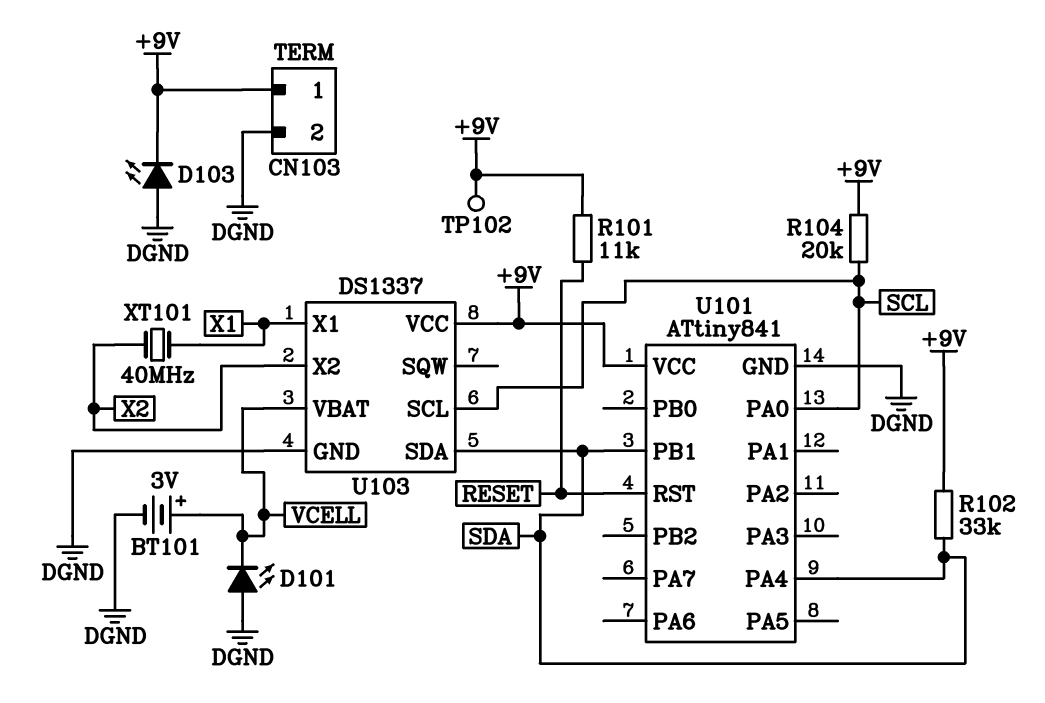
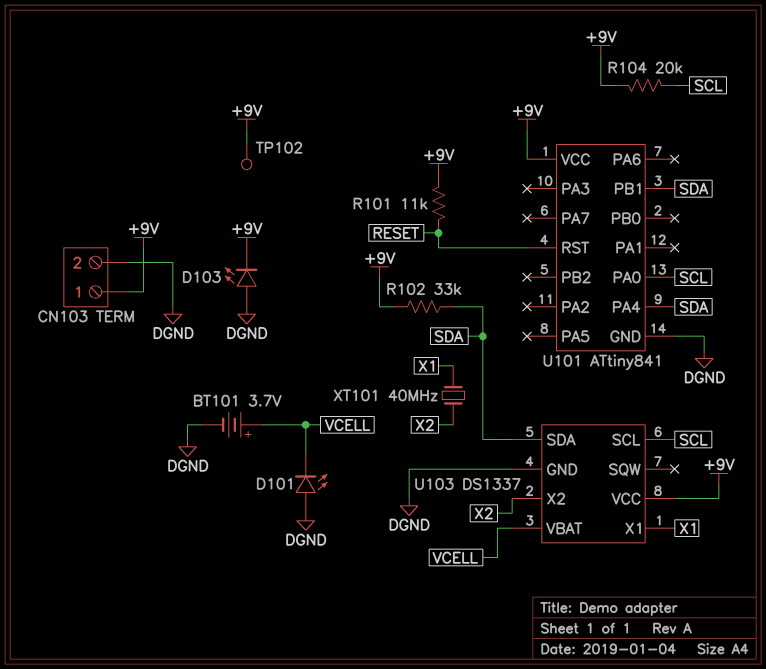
BT101: 3V (plus VCELL, minus DGND) -> 3.7V (plus VCELL, minus DGND)

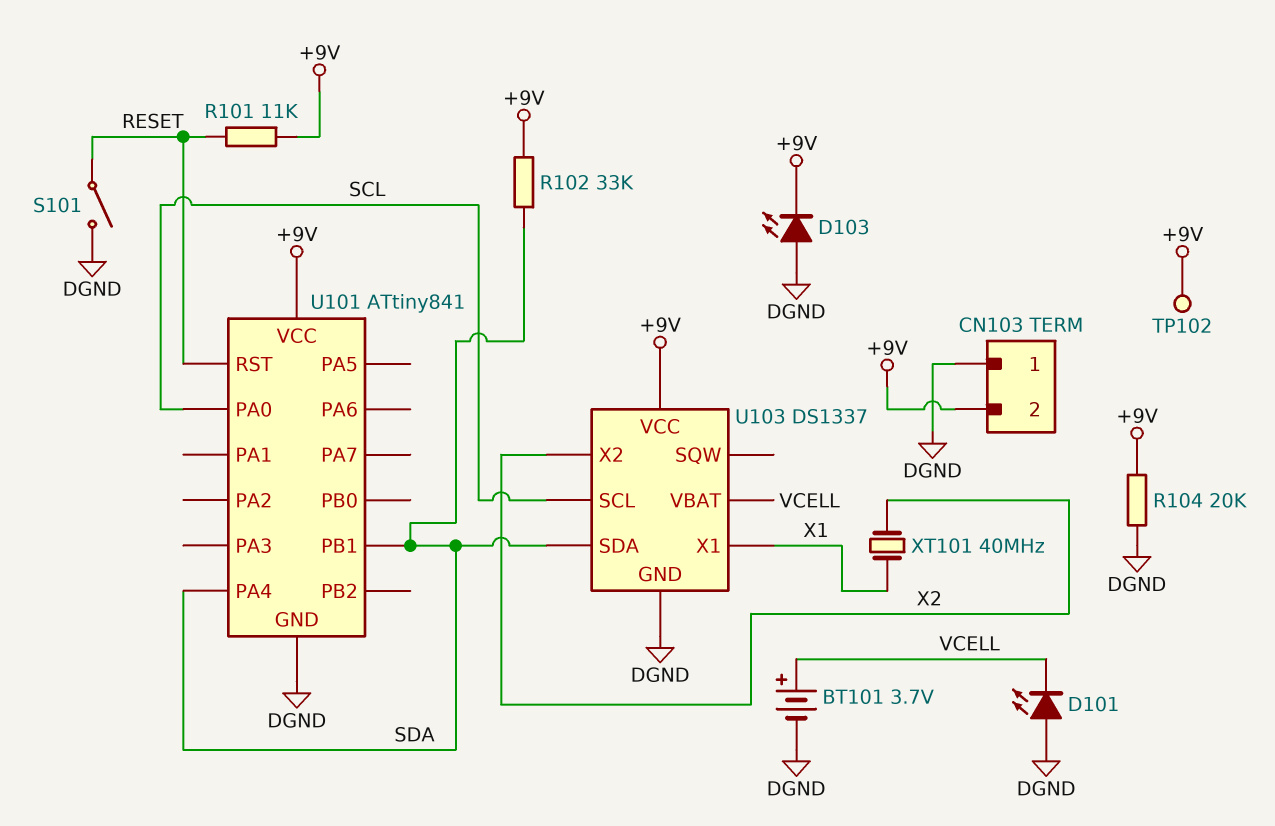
CN103 pin 1: +9V -> DGND
CN103 pin 2: DGND -> +9V
R104: 20k (+9V, SCL) -> 20k (+9V, DGND)
S101: none -> switch (DGND, RESET)

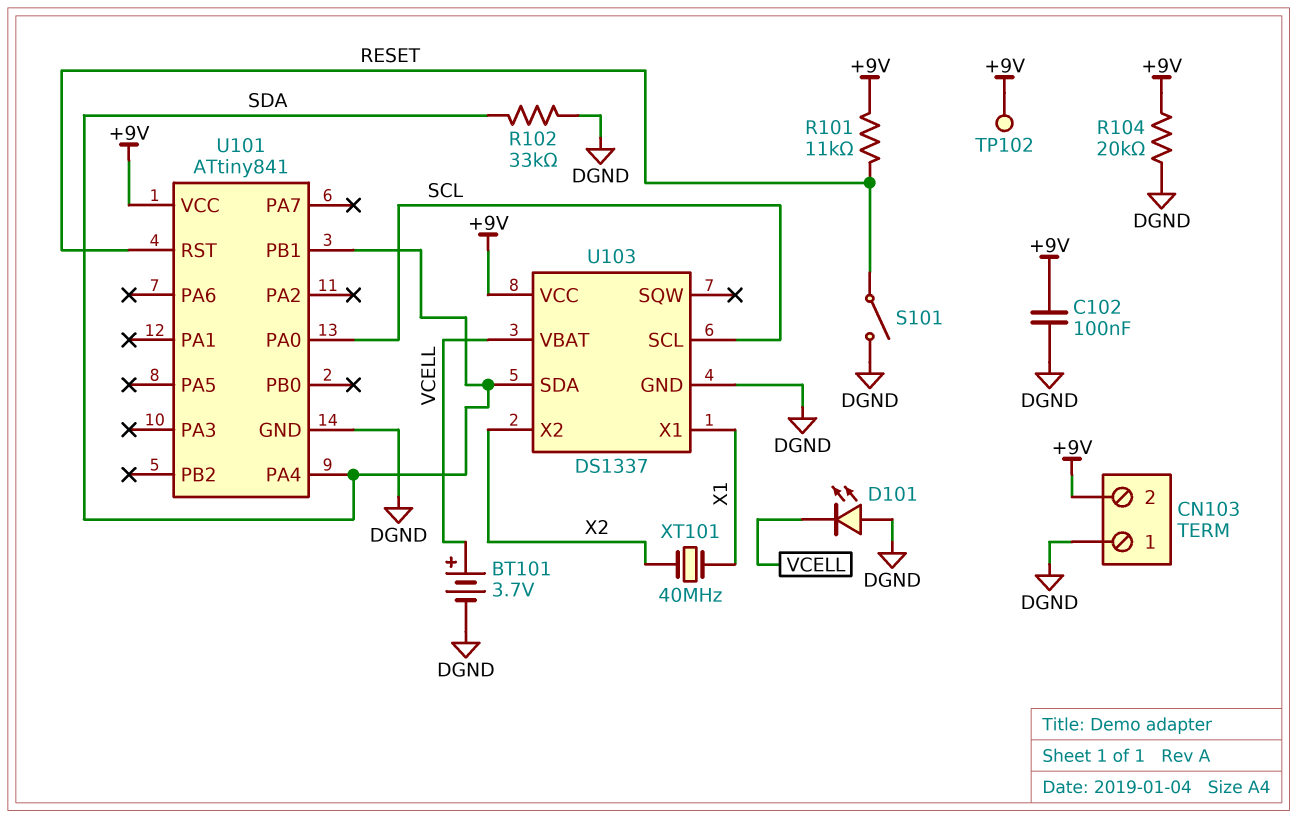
C102: none -> 100nF (+9V, DGND)
D103: LED (A DGND, K +9V) -> none
R102: 33k (+9V, SDA) -> 33k (DGND, SDA)

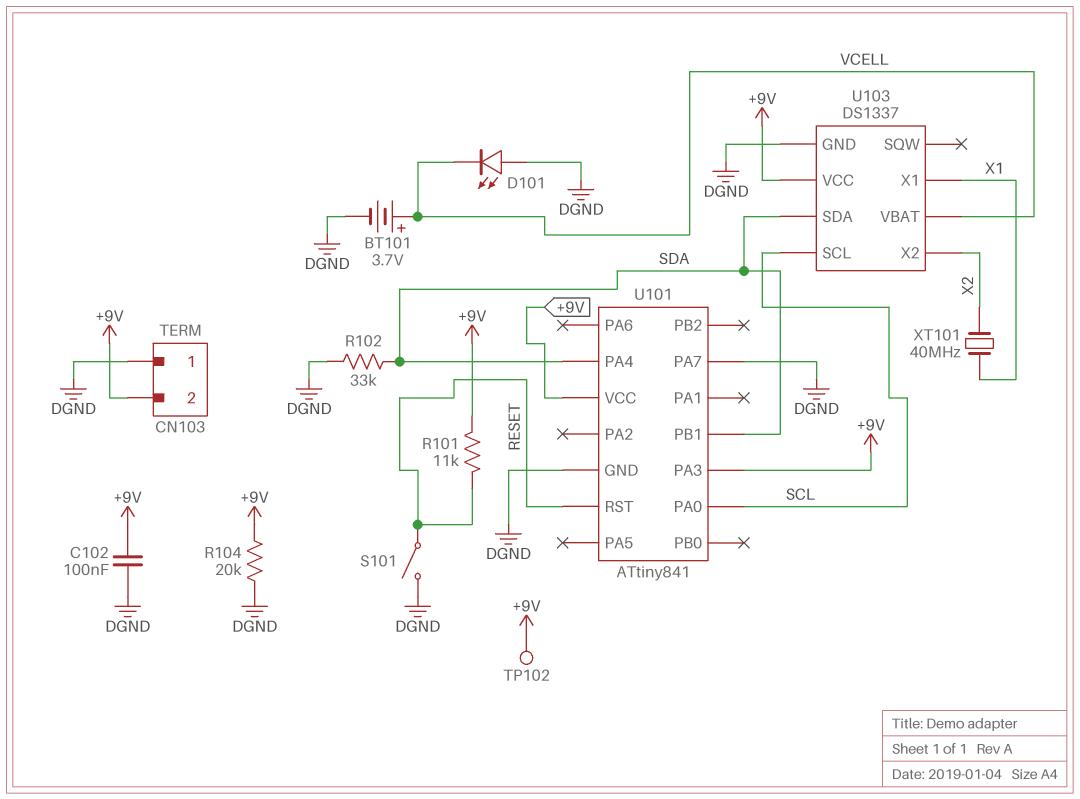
U101 pin PA3: none -> +9V
U101 pin PA7: none -> DGND

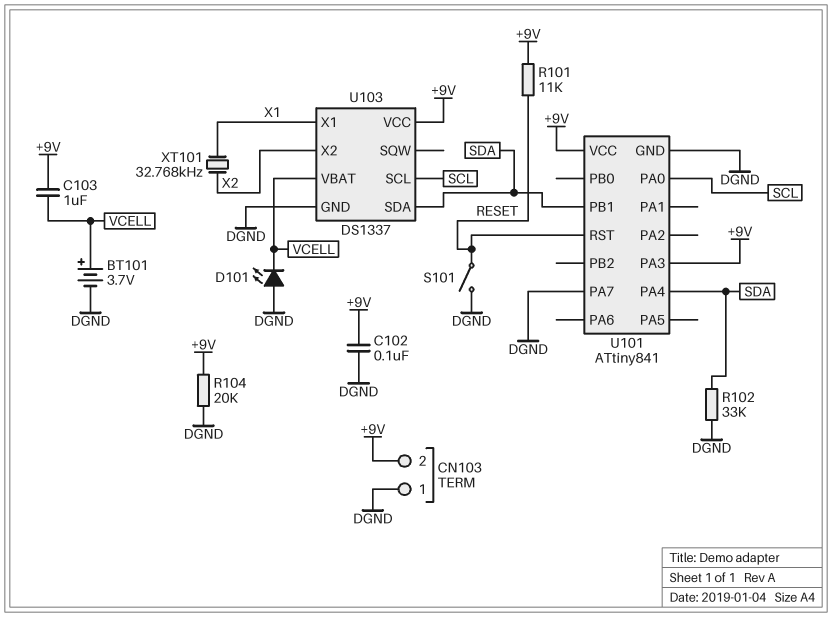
C103: none -> 1uF (+9V, VCELL)
TP102: test point (+9V) -> none
XT101: 40MHz (X1, X2) -> 32.768kHz (X1, X2)

